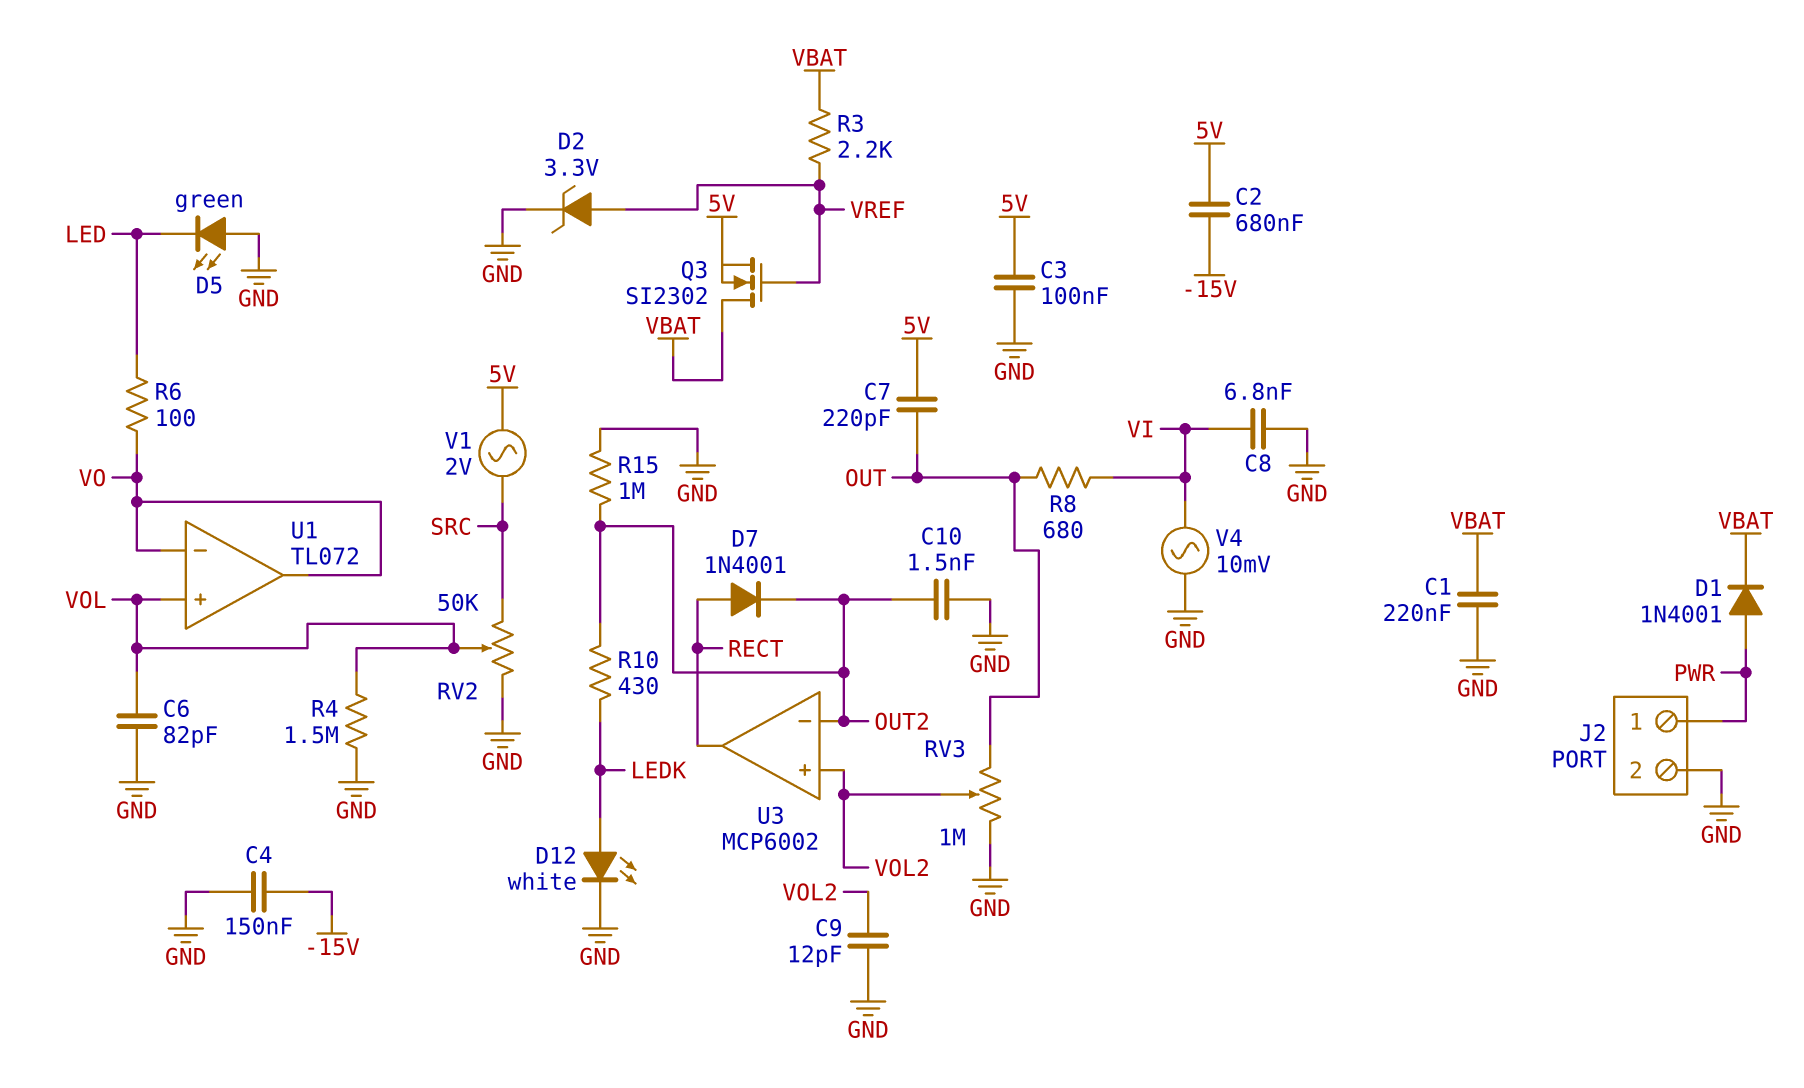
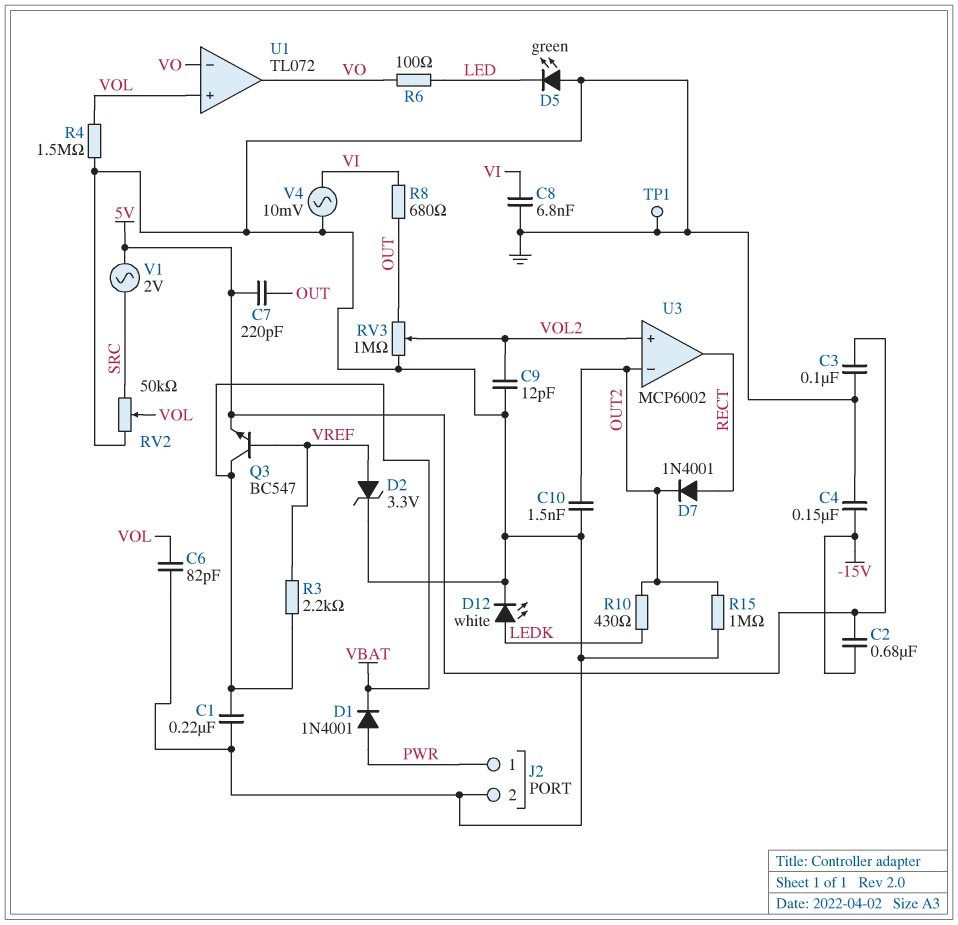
Q3: NMOS SI2302 (G VREF, D VBAT, S 5V) -> NPN BC547 (B VREF, C VBAT, E 5V)
TP1: none -> test point (GND)

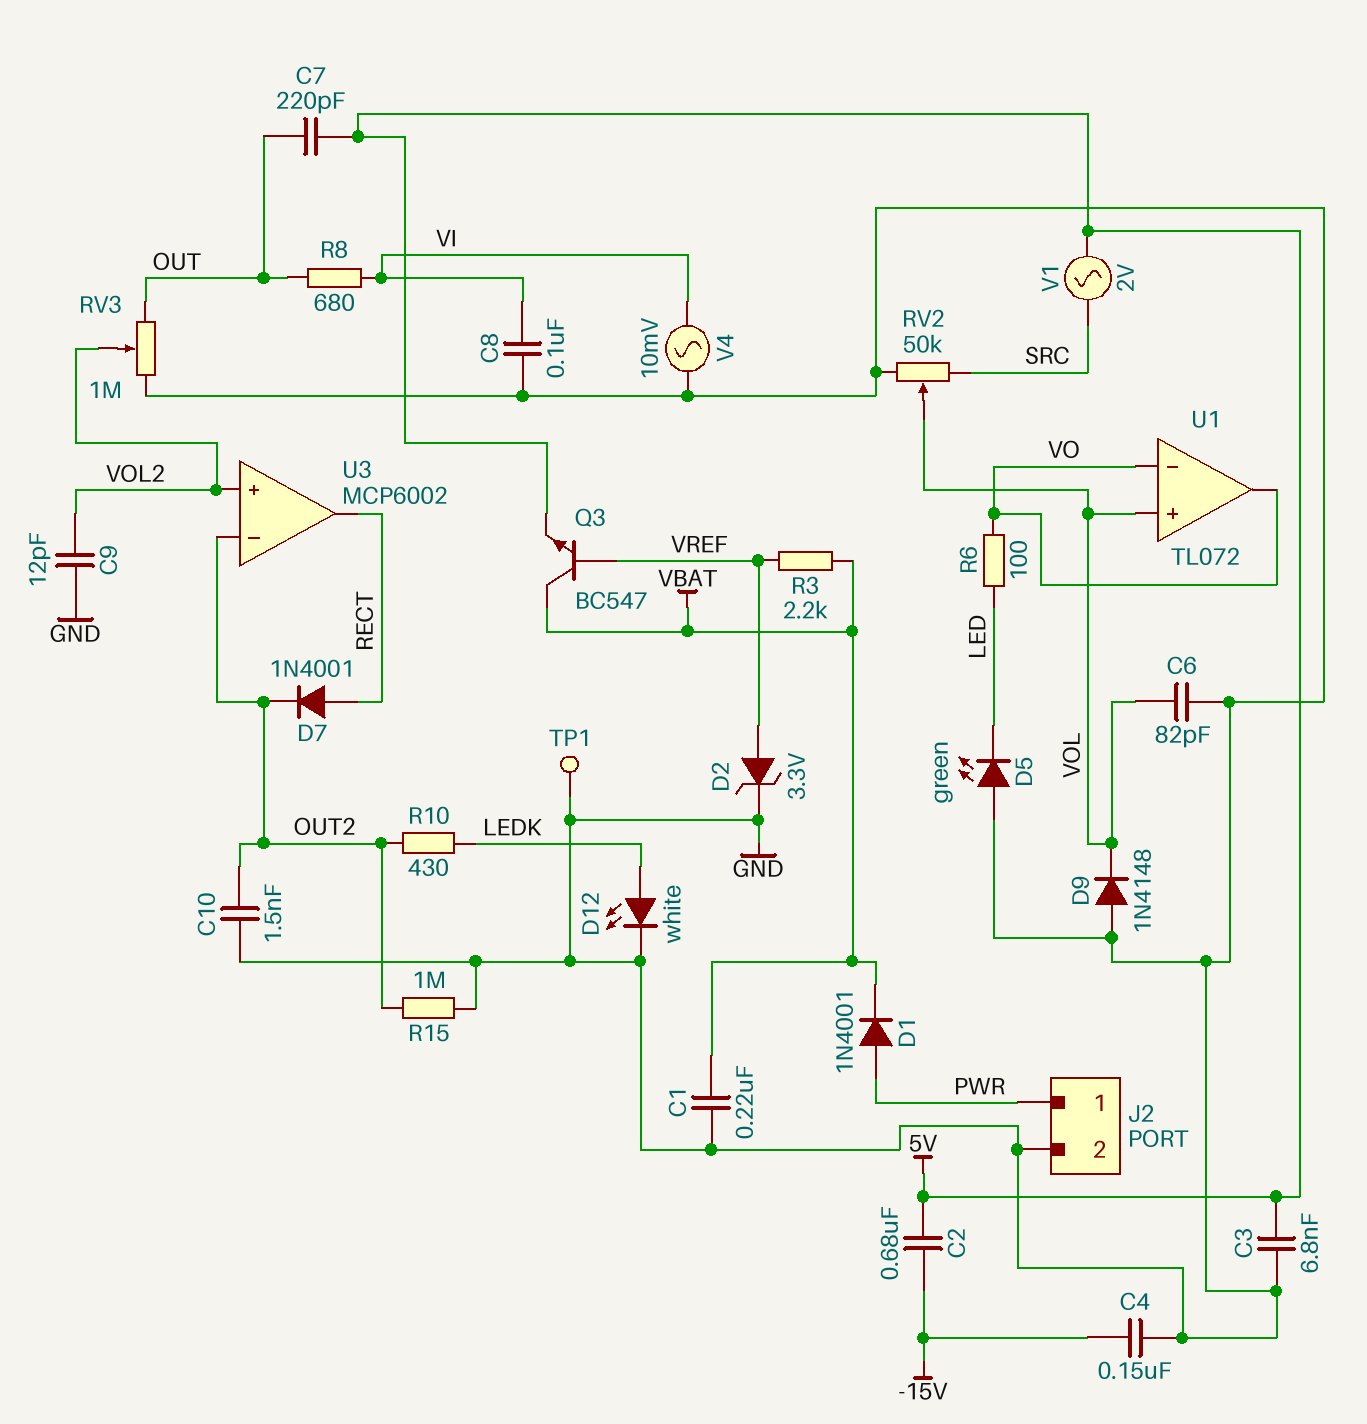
C3: 100nF (5V, GND) -> 6.8nF (5V, GND)
C8: 6.8nF (GND, VI) -> 100nF (GND, VI)
D9: none -> diode 1N4148 (A GND, K VOL)
R4: 1.5M (GND, VOL) -> none

